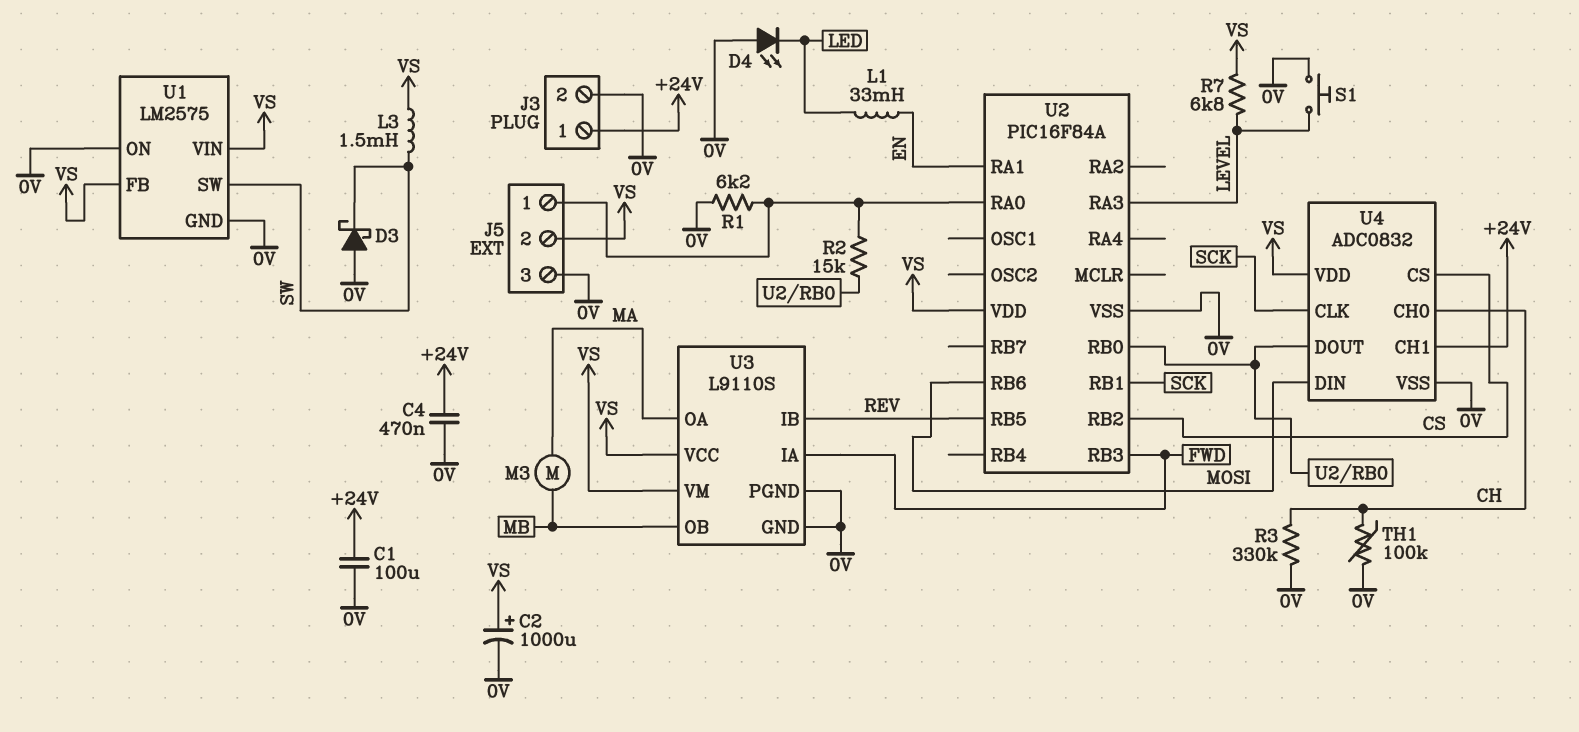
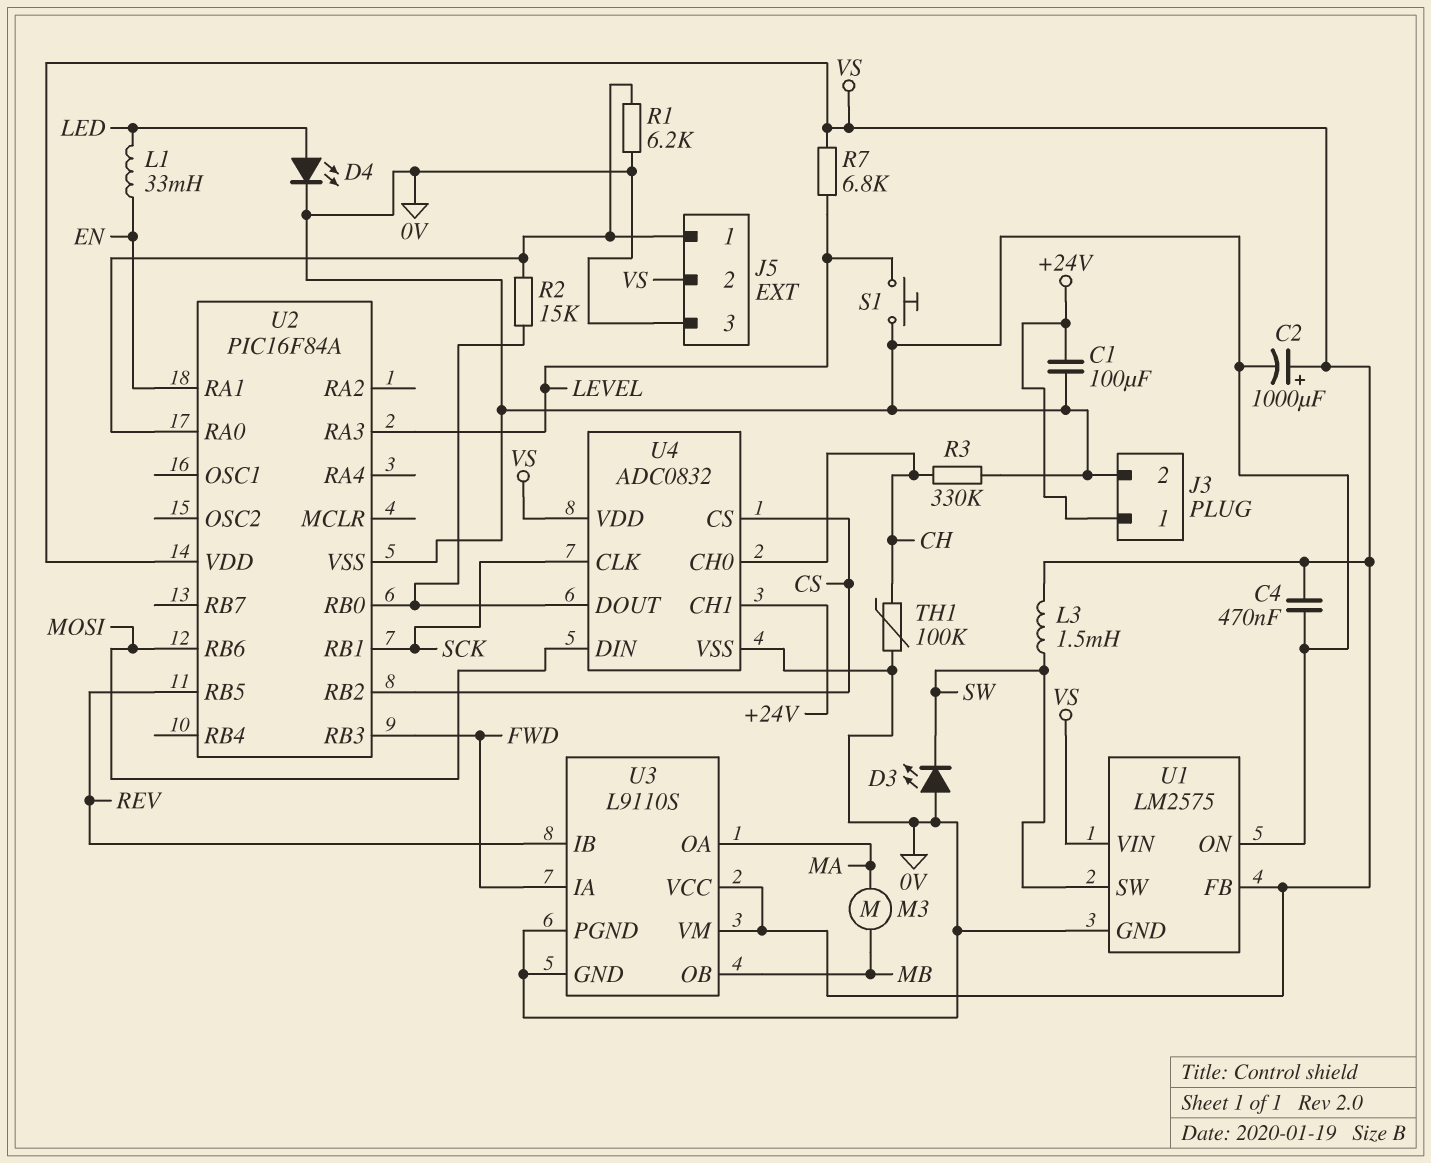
C4: 470nF (+24V, 0V) -> 470nF (0V, VS)
D3: schottky (A 0V, K SW) -> LED (A 0V, K SW)
D4: LED (A 0V, K LED) -> LED (A LED, K 0V)

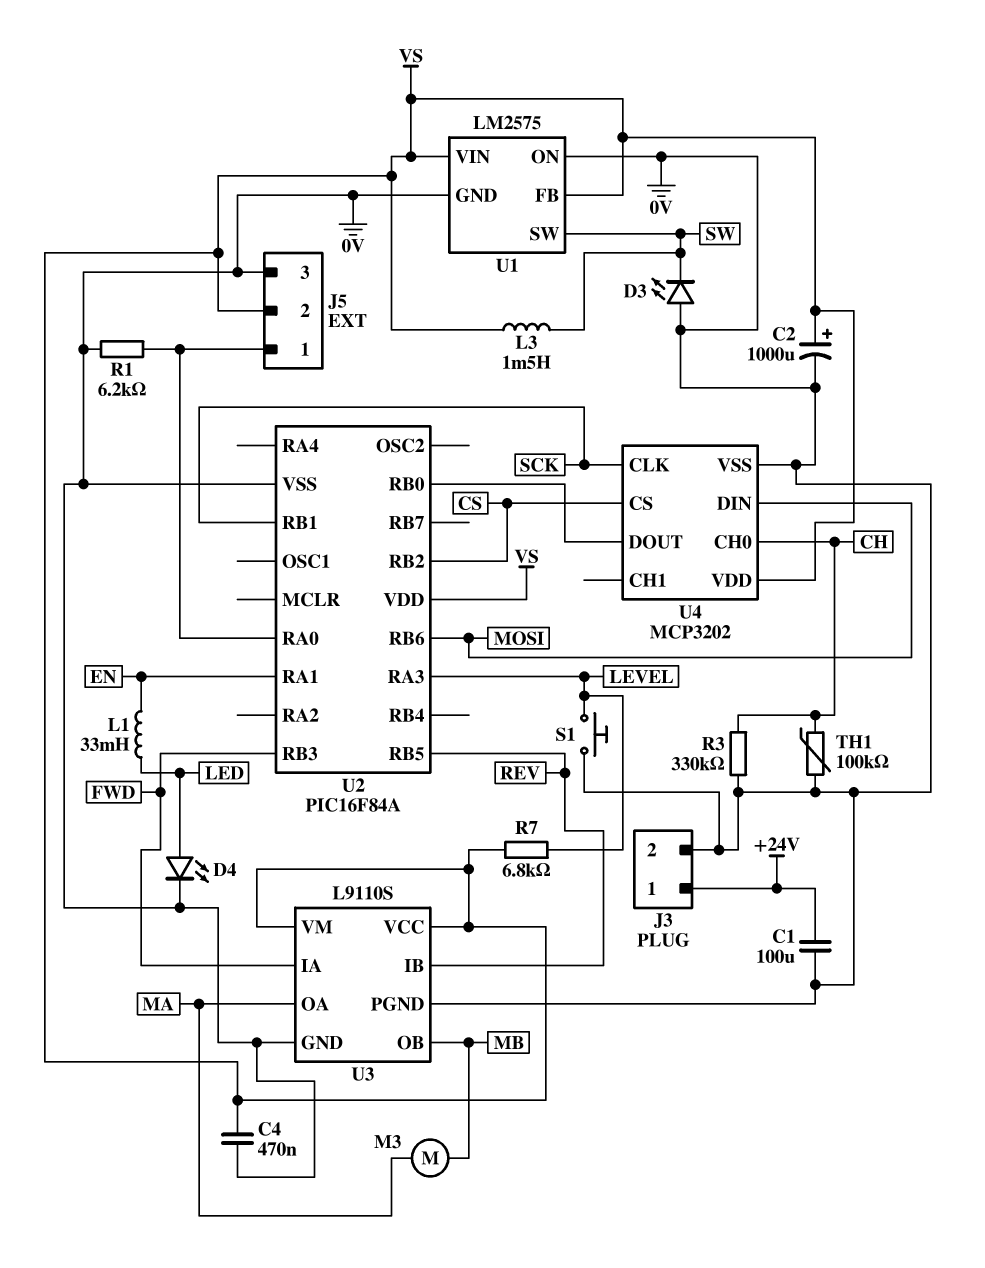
R2: 15k (J5/1, U2/RB0) -> none
U4: ADC0832 -> MCP3202
U4 pin CH1: +24V -> none

